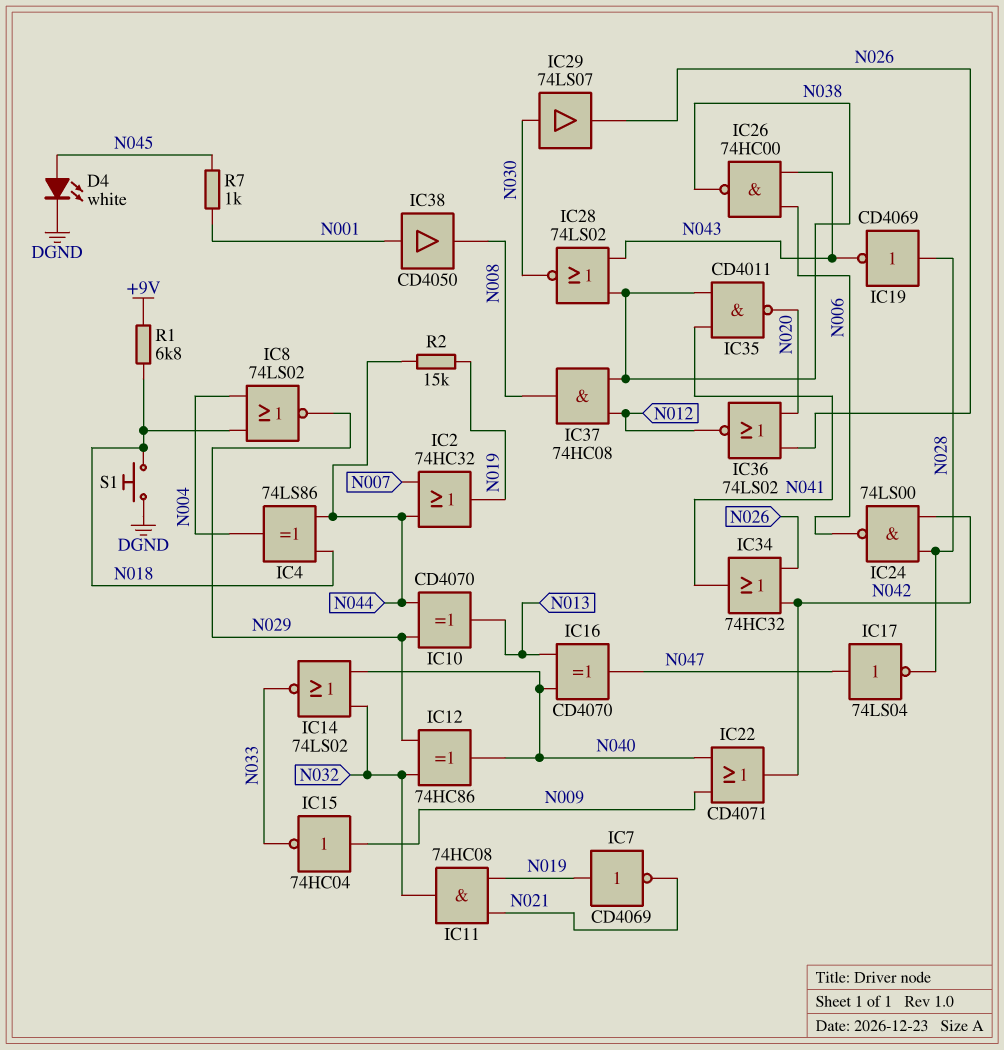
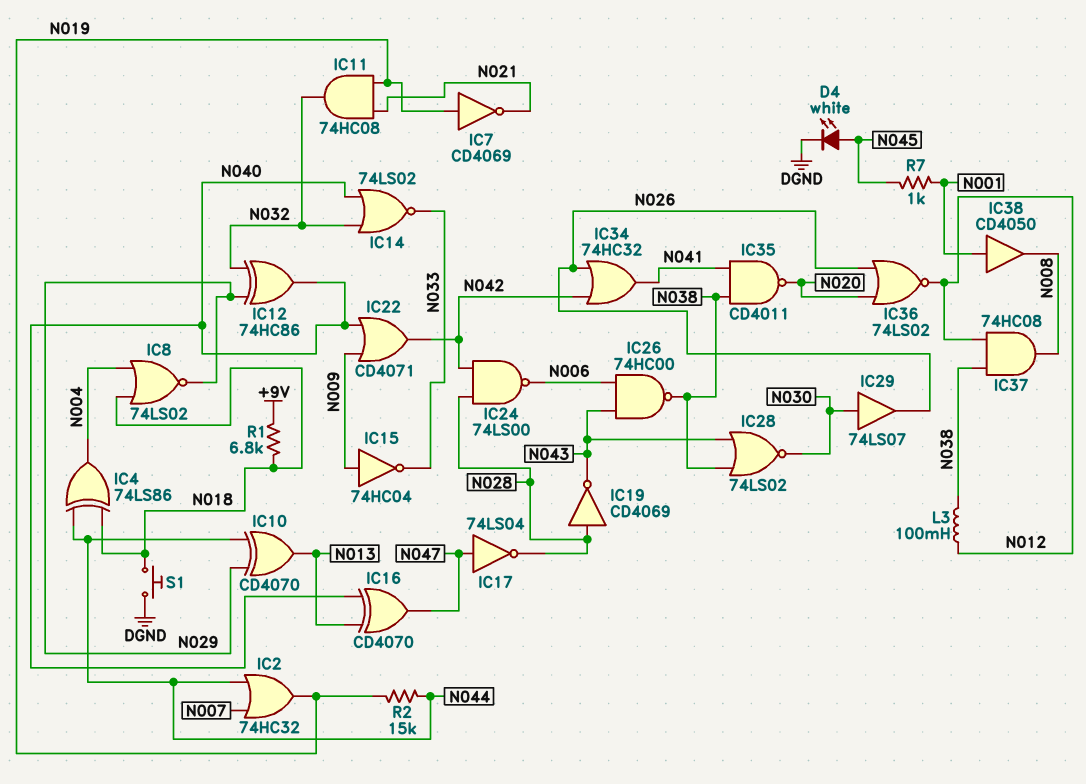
L3: none -> 100mH (N012, N038)

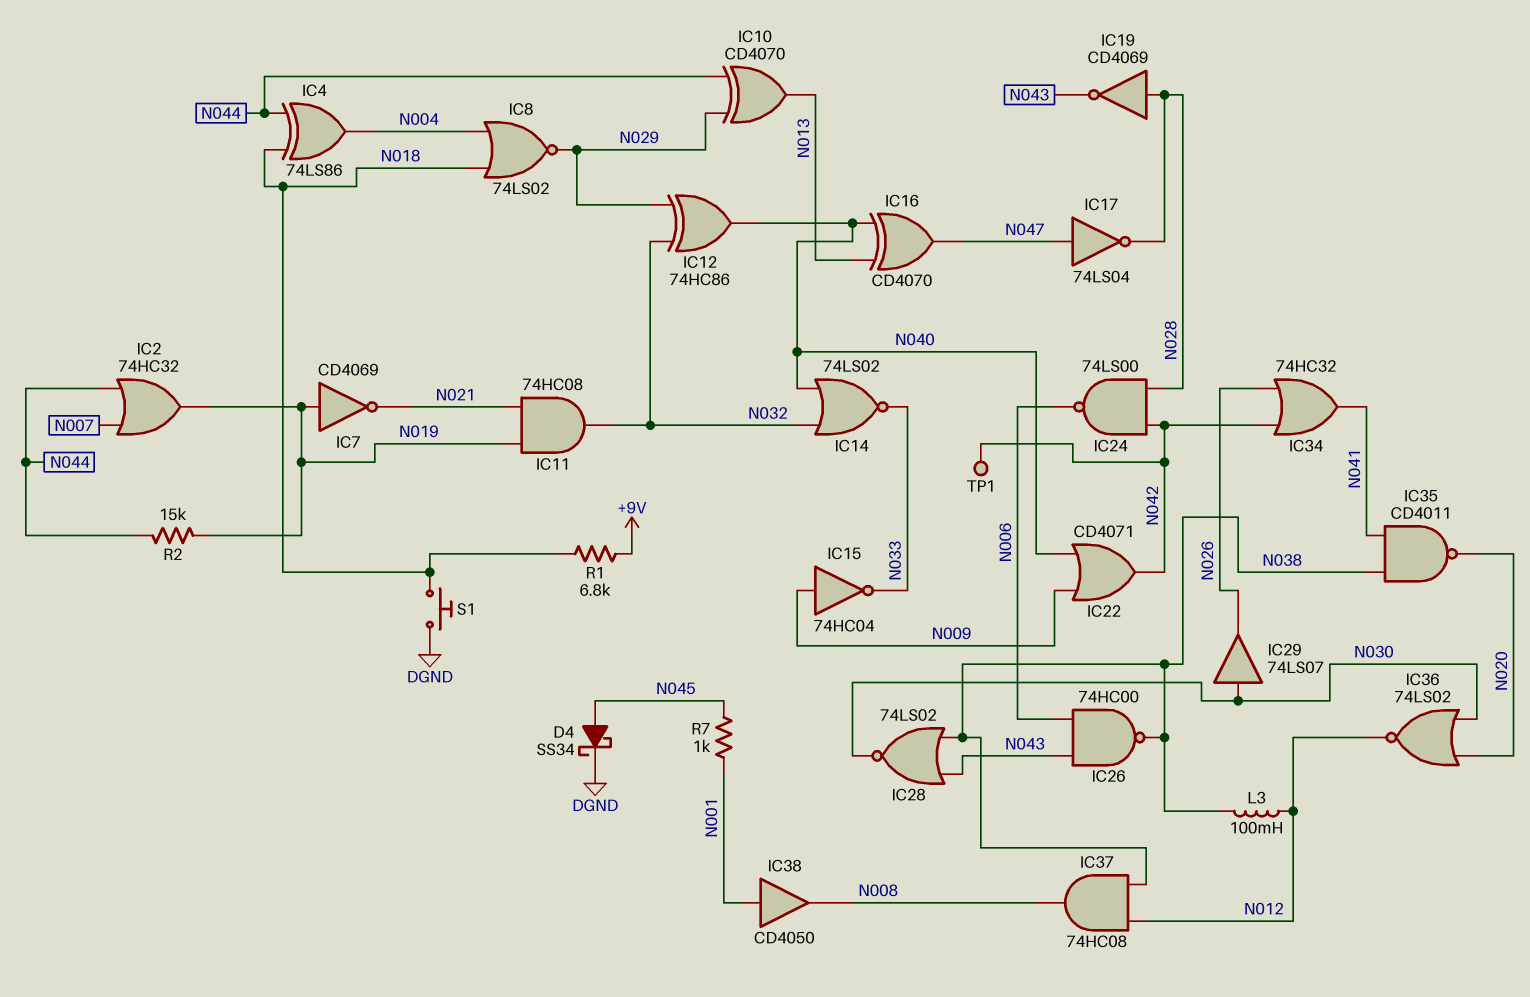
D4: LED white (A N045, K DGND) -> schottky SS34 (A N045, K DGND)
IC36: NOR 74LS02 (in N020, in N026, out N012) -> NOR 74LS02 (in N020, in N030, out N012)
TP1: none -> test point (N042)

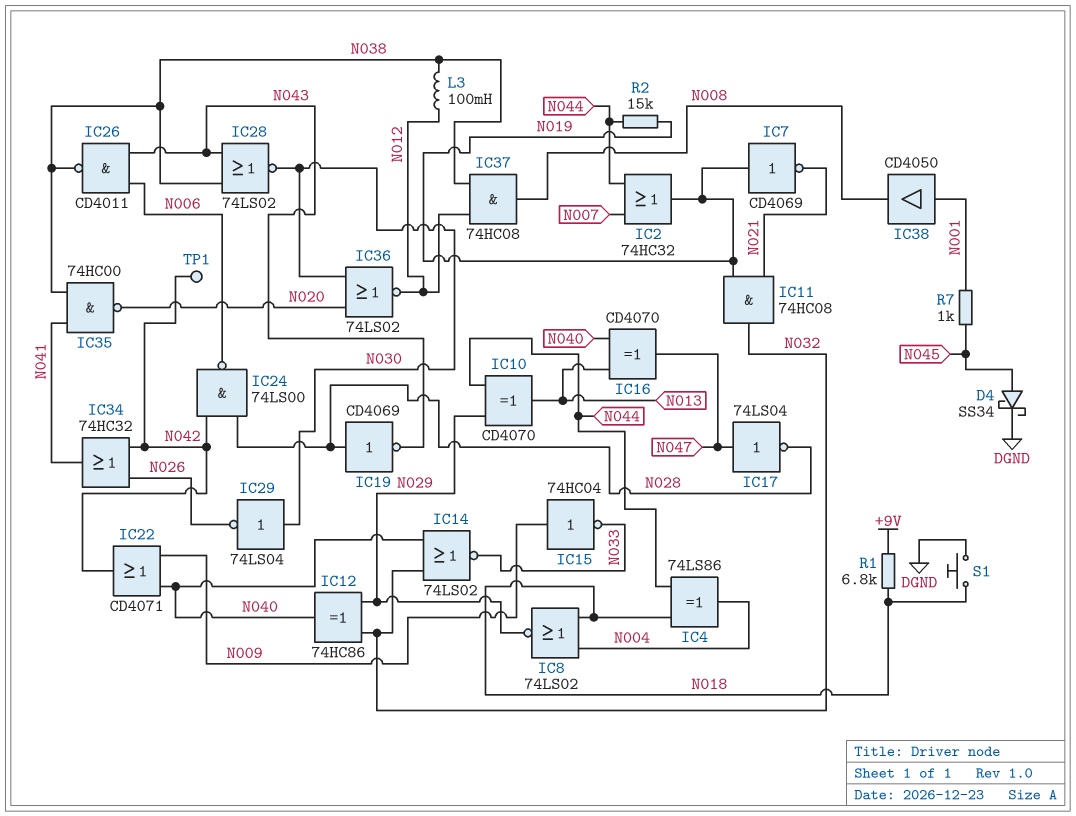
IC26: NAND 74HC00 (in N006, in N043, out N038) -> NAND CD4011 (in N006, in N043, out N038)
IC29: buffer 74LS07 (in N030, out N026) -> NOT 74LS04 (in N030, out N026)
IC35: NAND CD4011 (in N038, in N041, out N020) -> NAND 74HC00 (in N038, in N041, out N020)

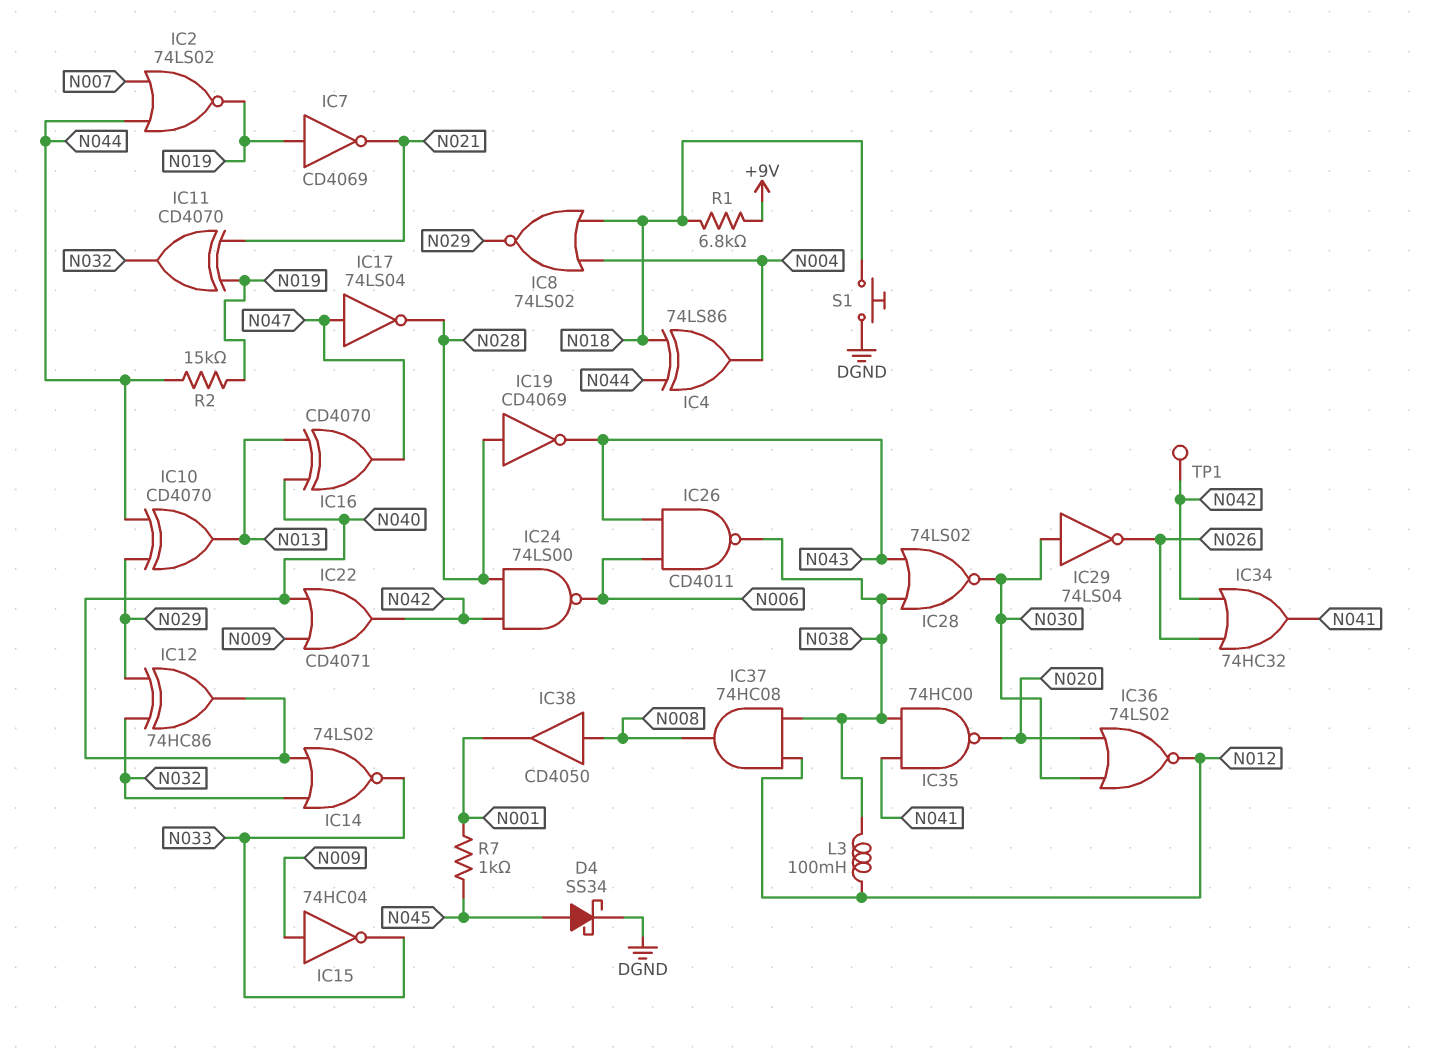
IC2: OR 74HC32 (in N007, in N044, out N019) -> NOR 74LS02 (in N007, in N044, out N019)
IC11: AND 74HC08 (in N019, in N021, out N032) -> XOR CD4070 (in N019, in N021, out N032)
IC38: buffer CD4050 (in N001, out N008) -> buffer CD4050 (in N008, out N001)

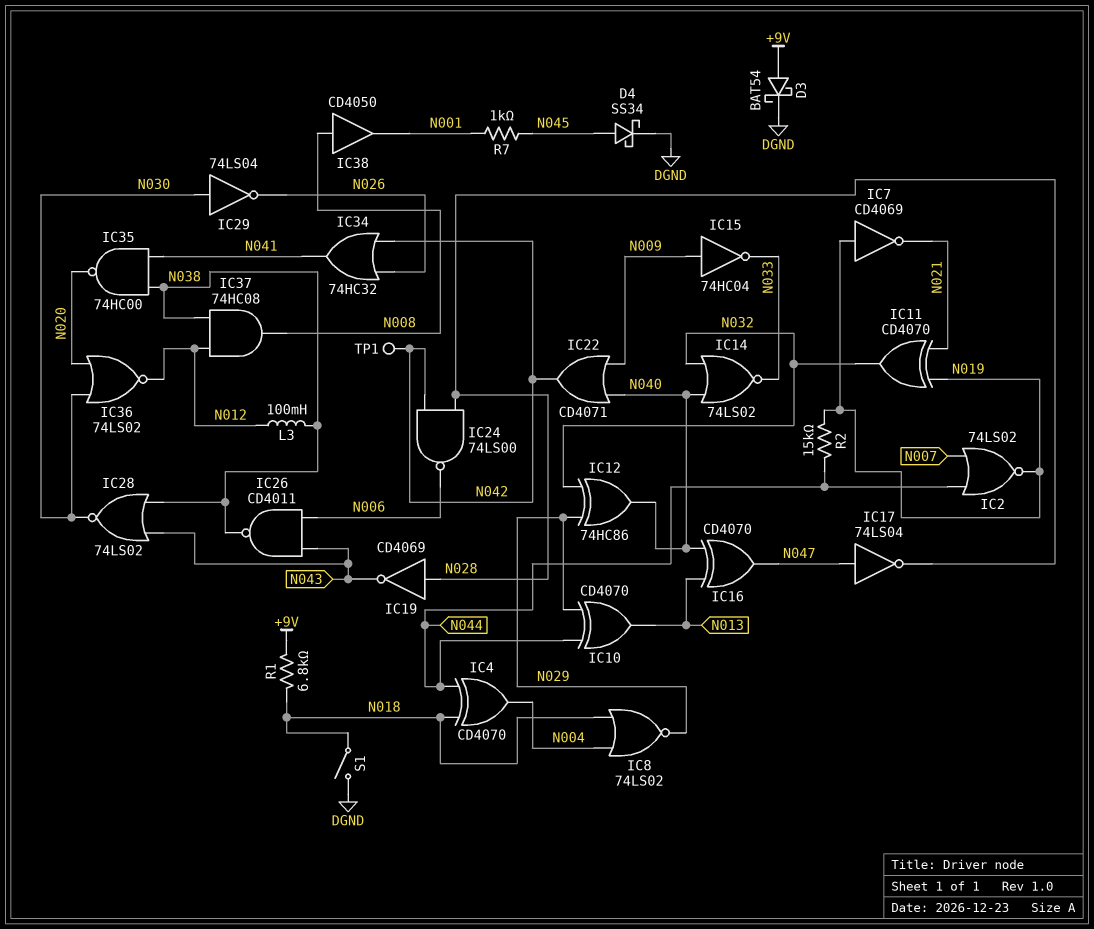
D3: none -> schottky BAT54 (A +9V, K DGND)
IC4: XOR 74LS86 (in N018, in N044, out N004) -> XOR CD4070 (in N018, in N044, out N004)
S1: button (DGND, N018) -> switch (DGND, N018)

